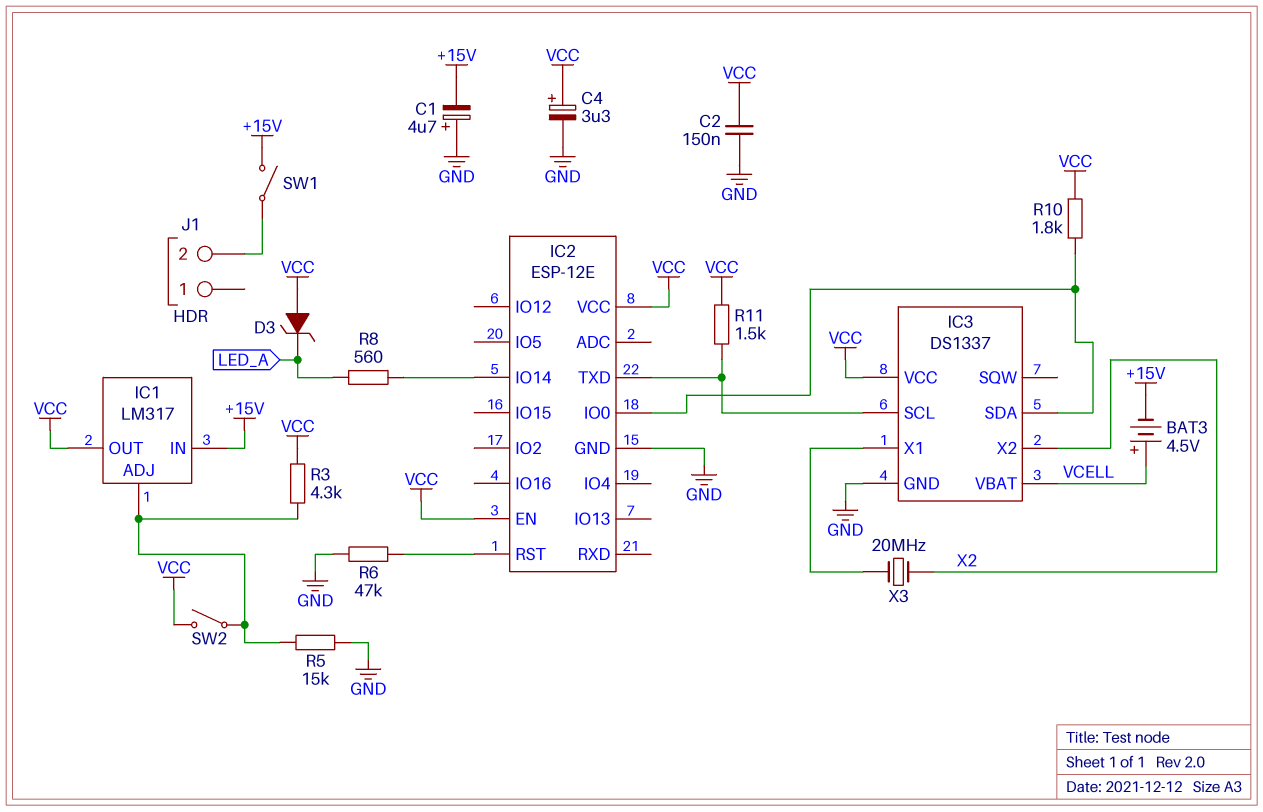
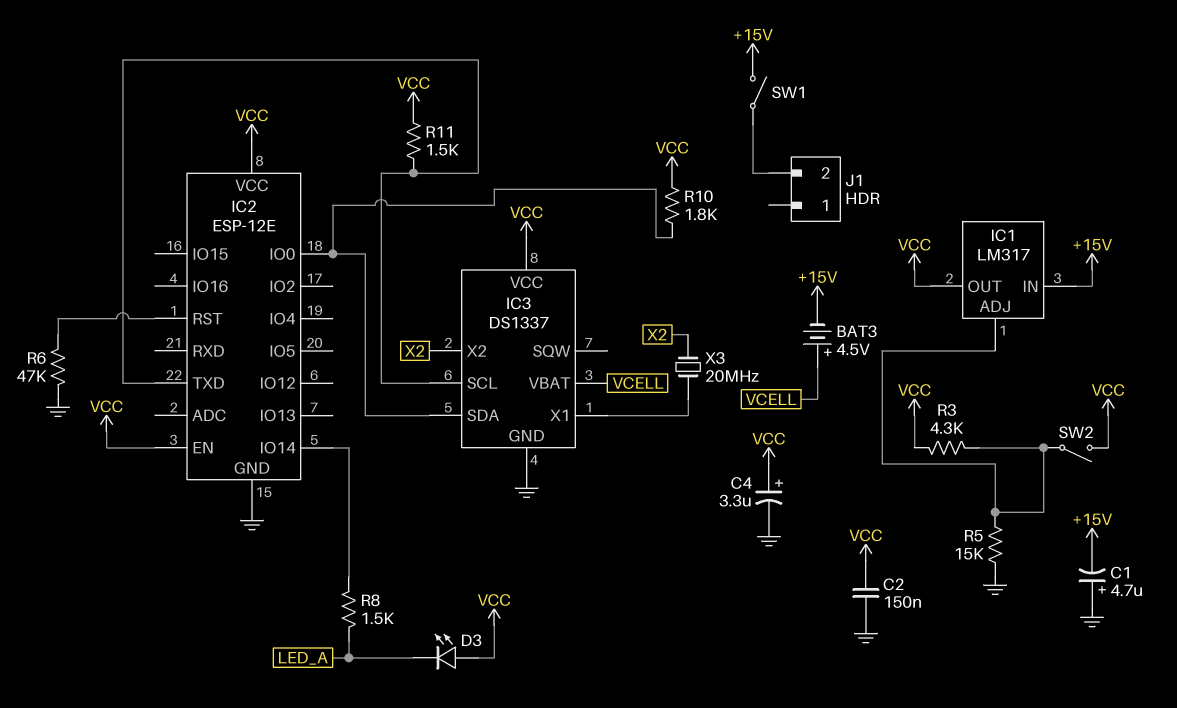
D3: zener (A VCC, K LED_A) -> LED (A VCC, K LED_A)
R8: 560 (IC2/IO14, LED_A) -> 1.5k (IC2/IO14, LED_A)

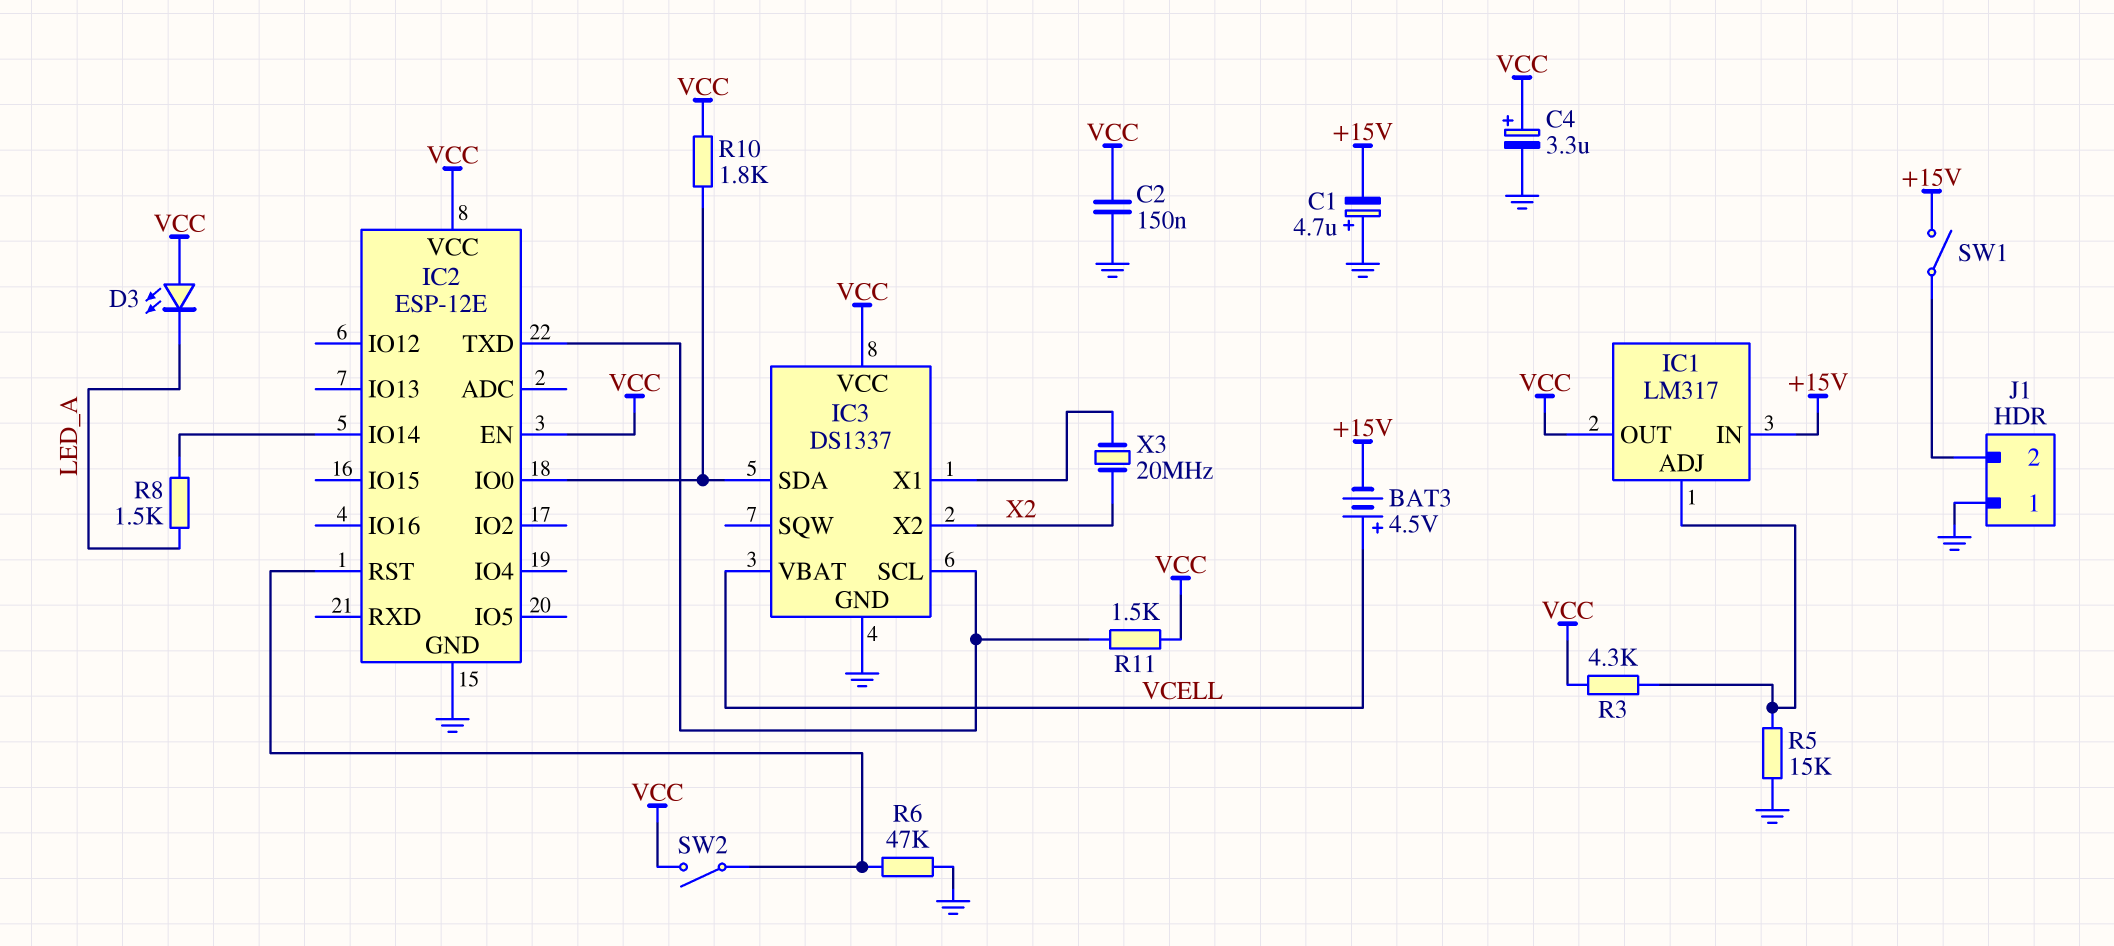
J1 pin 1: none -> GND
SW2: switch (IC1/ADJ, VCC) -> switch (IC2/RST, VCC)

